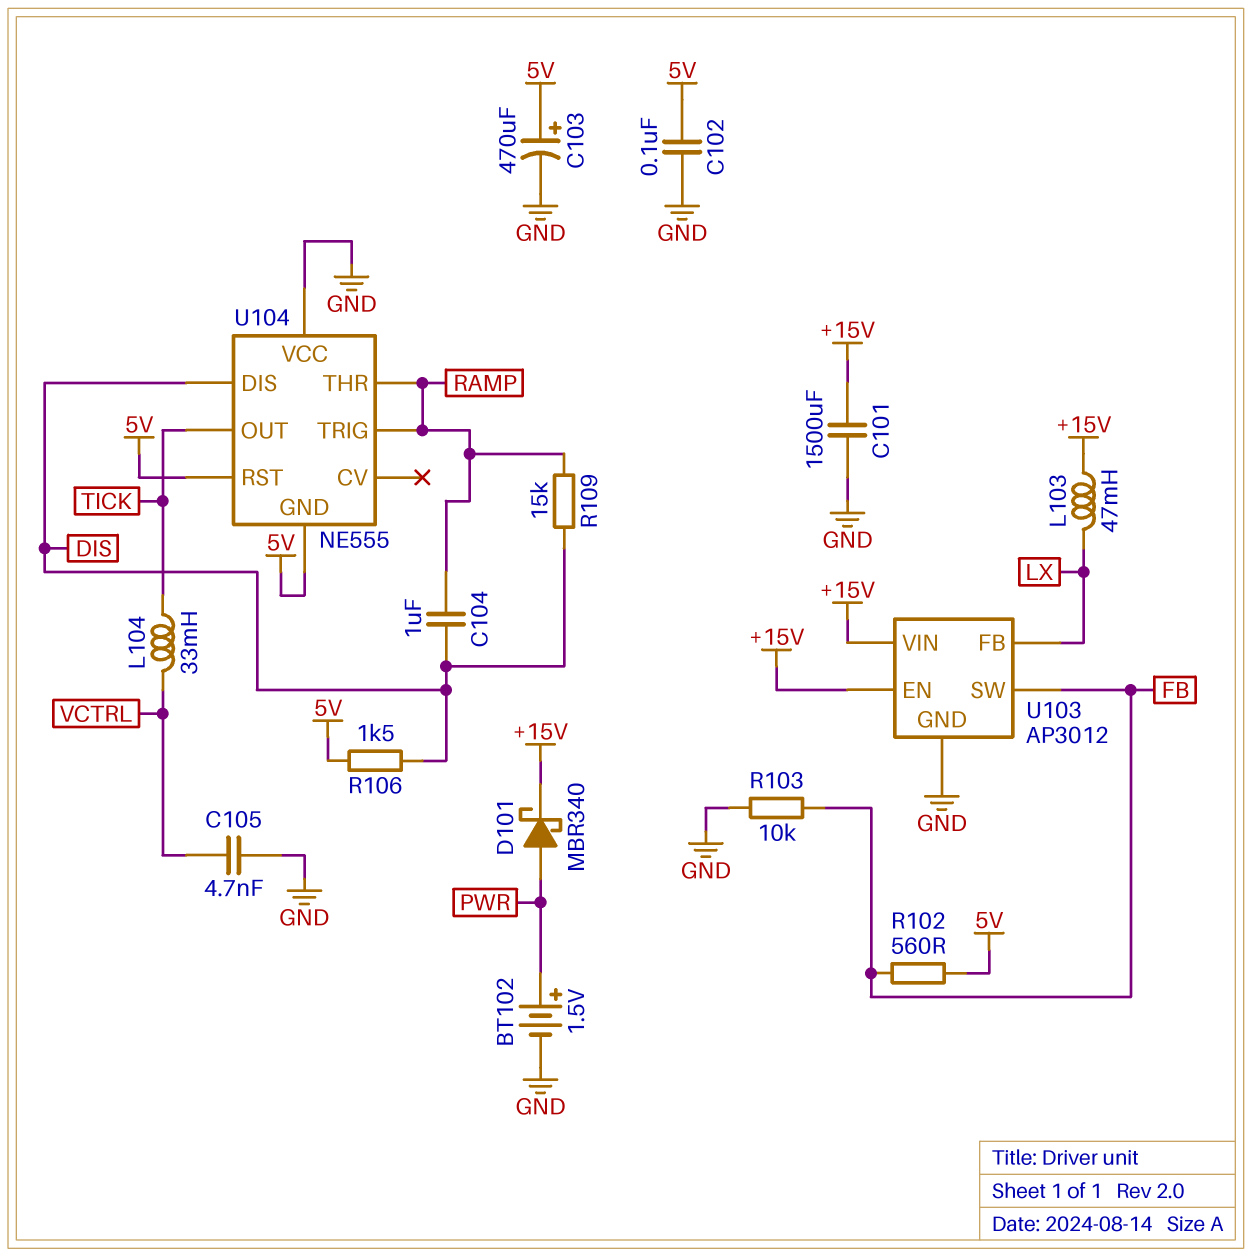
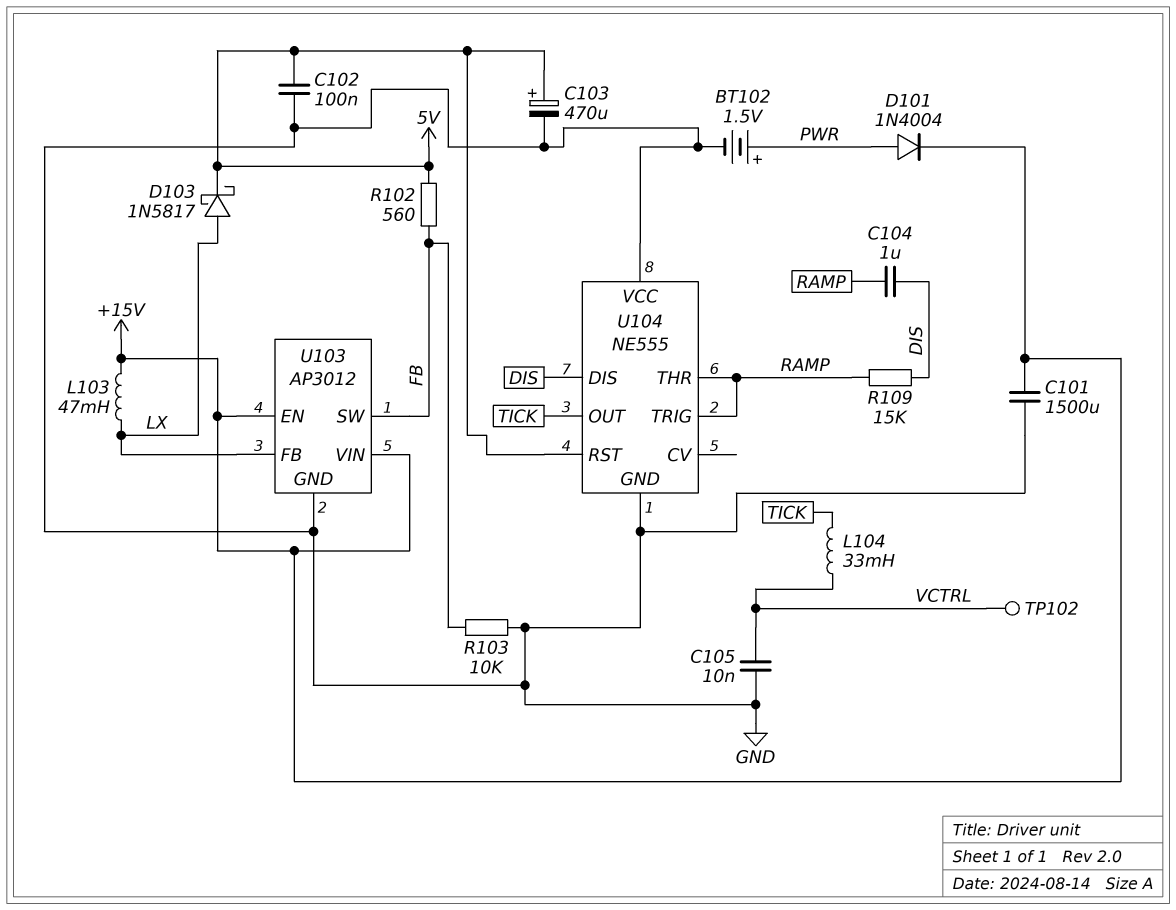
C105: 4.7nF (GND, VCTRL) -> 10nF (GND, VCTRL)
D101: schottky MBR340 (A PWR, K +15V) -> diode 1N4004 (A PWR, K +15V)
D103: none -> schottky 1N5817 (A LX, K 5V)
R106: 1.5k (5V, DIS) -> none
TP102: none -> test point (VCTRL)
U104 pin GND: 5V -> GND

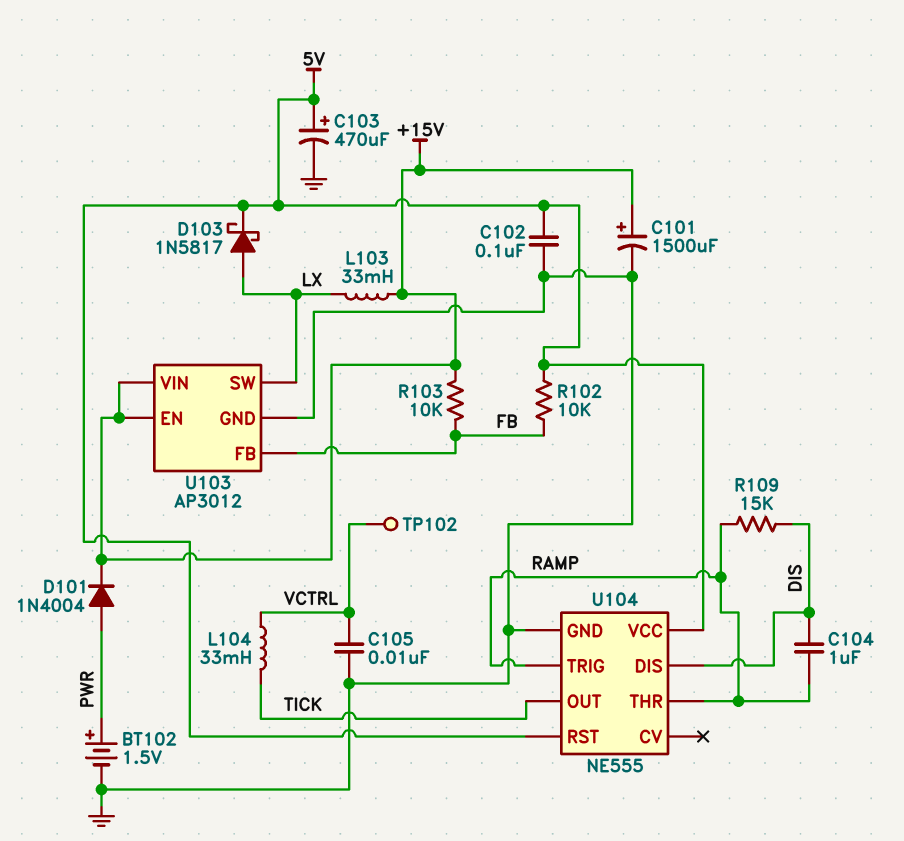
C101: 1500uF (+15V, GND) -> 1500uF (plus +15V, minus GND)
L103: 47mH (+15V, LX) -> 33mH (+15V, LX)
R102: 560 (5V, FB) -> 10k (5V, FB)
R103: 10k (FB, GND) -> 10k (+15V, FB)
U103 pin FB: LX -> FB
U103 pin SW: FB -> LX
U104 pin VCC: GND -> 5V

